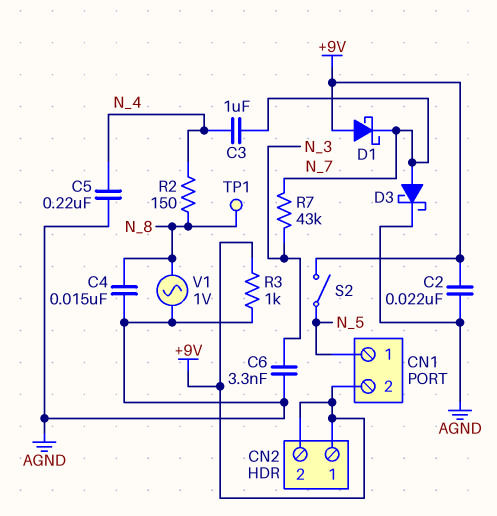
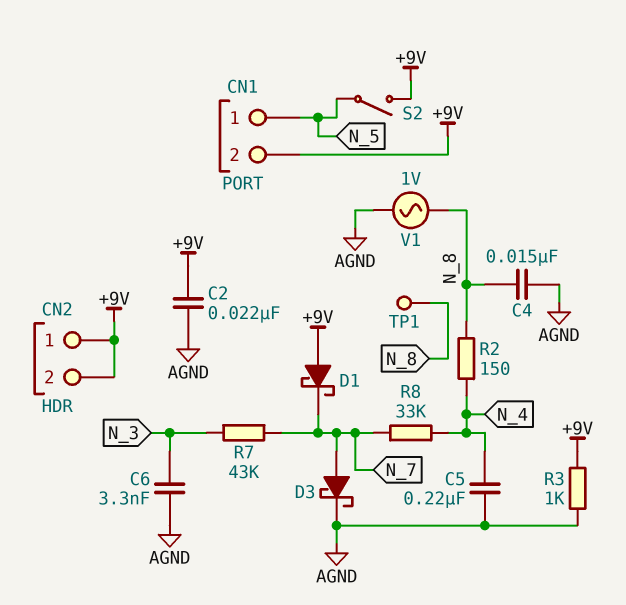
C3: 1uF (N_4, N_7) -> none
R8: none -> 33k (N_4, N_7)

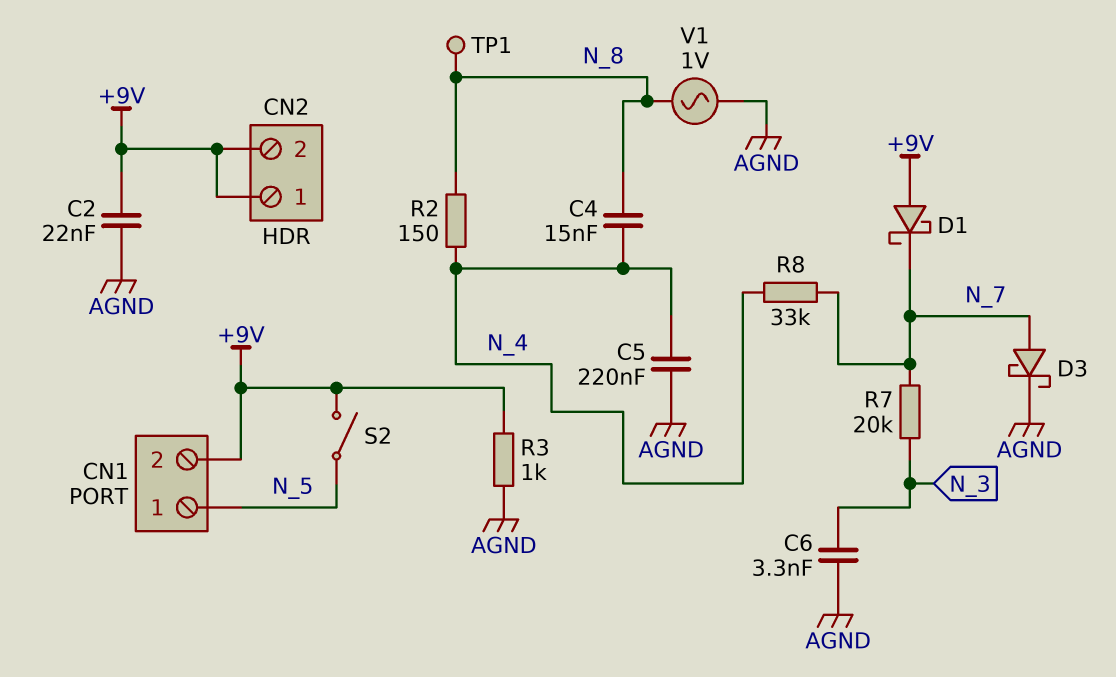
C4: 15nF (AGND, N_8) -> 15nF (N_4, N_8)
R7: 43k (N_3, N_7) -> 20k (N_3, N_7)

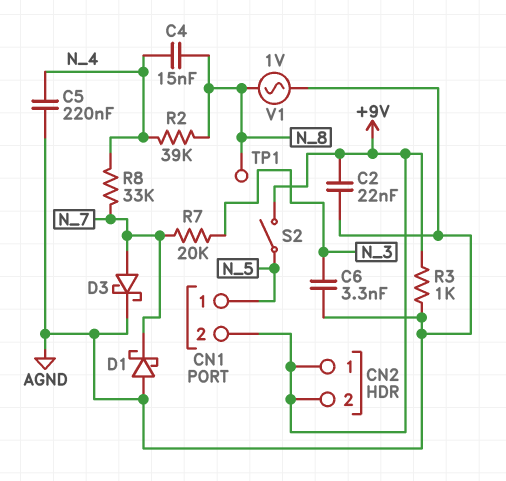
D1: schottky (A +9V, K N_7) -> schottky (A AGND, K N_7)
R2: 150 (N_4, N_8) -> 39k (N_4, N_8)

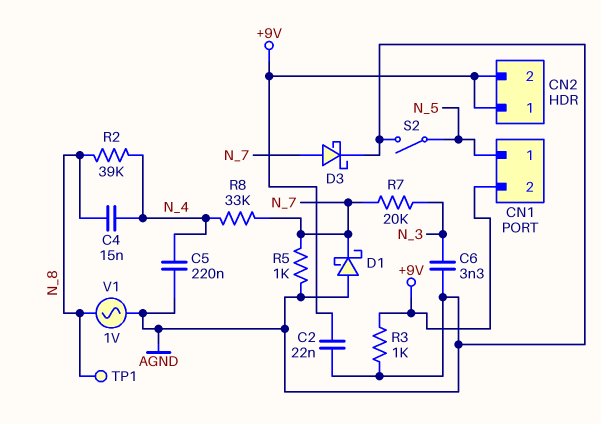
R5: none -> 1k (AGND, N_7)
S2: switch (+9V, N_5) -> switch (AGND, N_5)

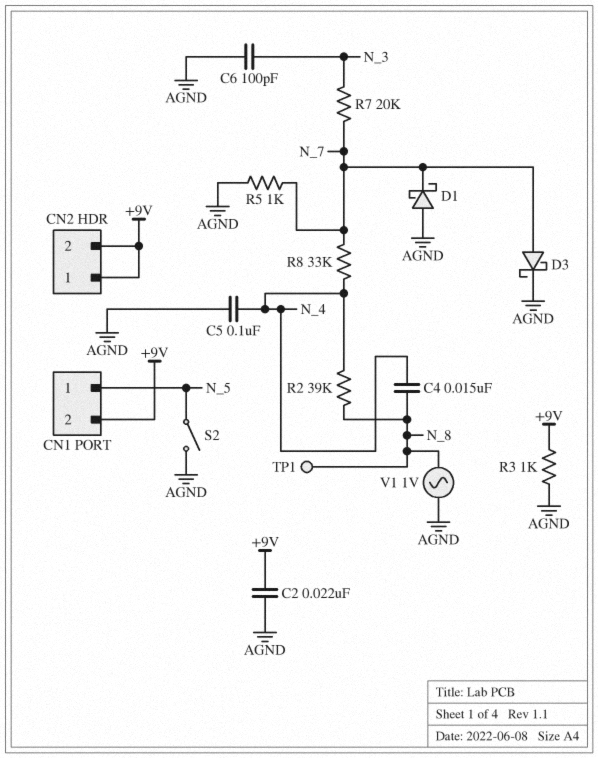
C5: 220nF (AGND, N_4) -> 100nF (AGND, N_4)
C6: 3.3nF (AGND, N_3) -> 100pF (AGND, N_3)

